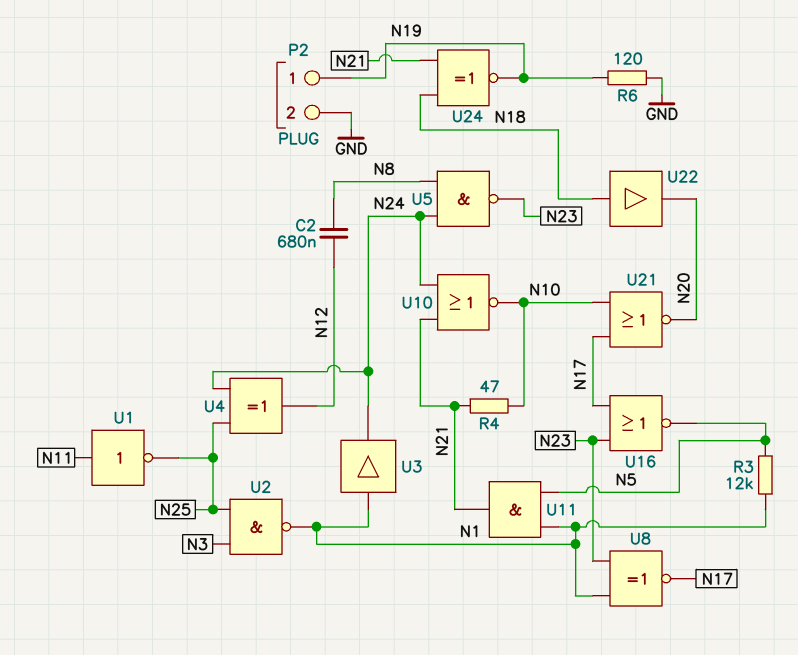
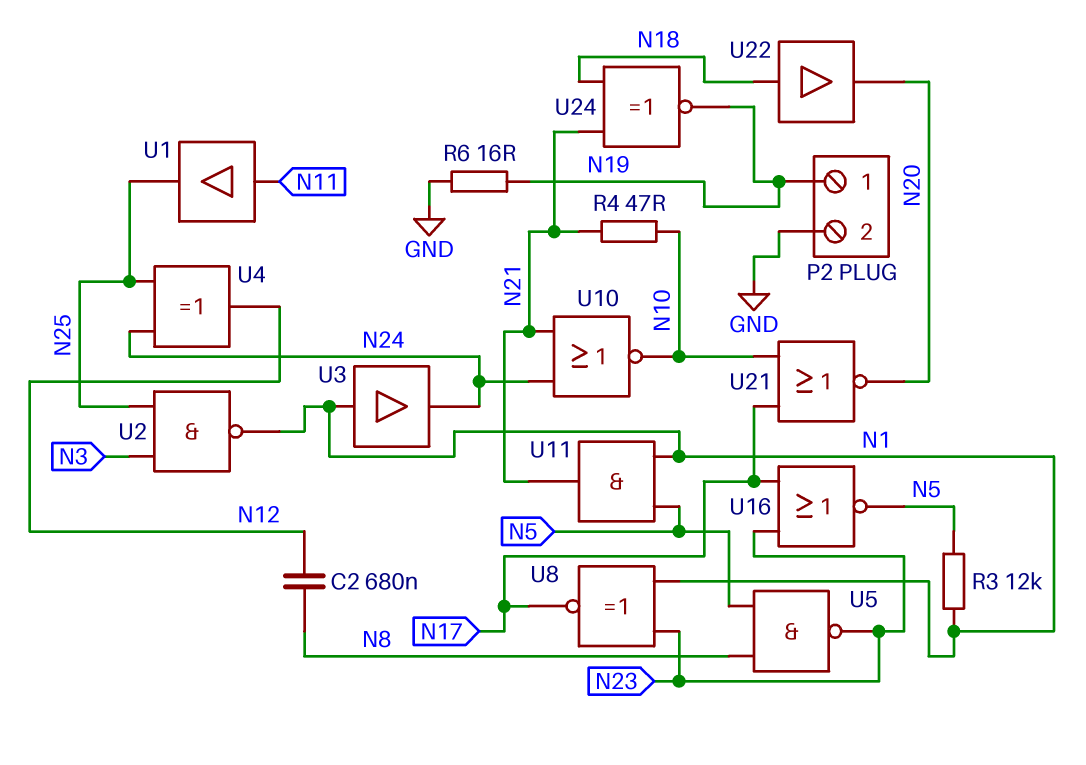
R6: 120 (GND, N19) -> 16 (GND, N19)
U1: NOT (in N11, out N25) -> buffer (in N11, out N25)
U5: NAND (in N8, in N24, out N23) -> NAND (in N5, in N8, out N23)

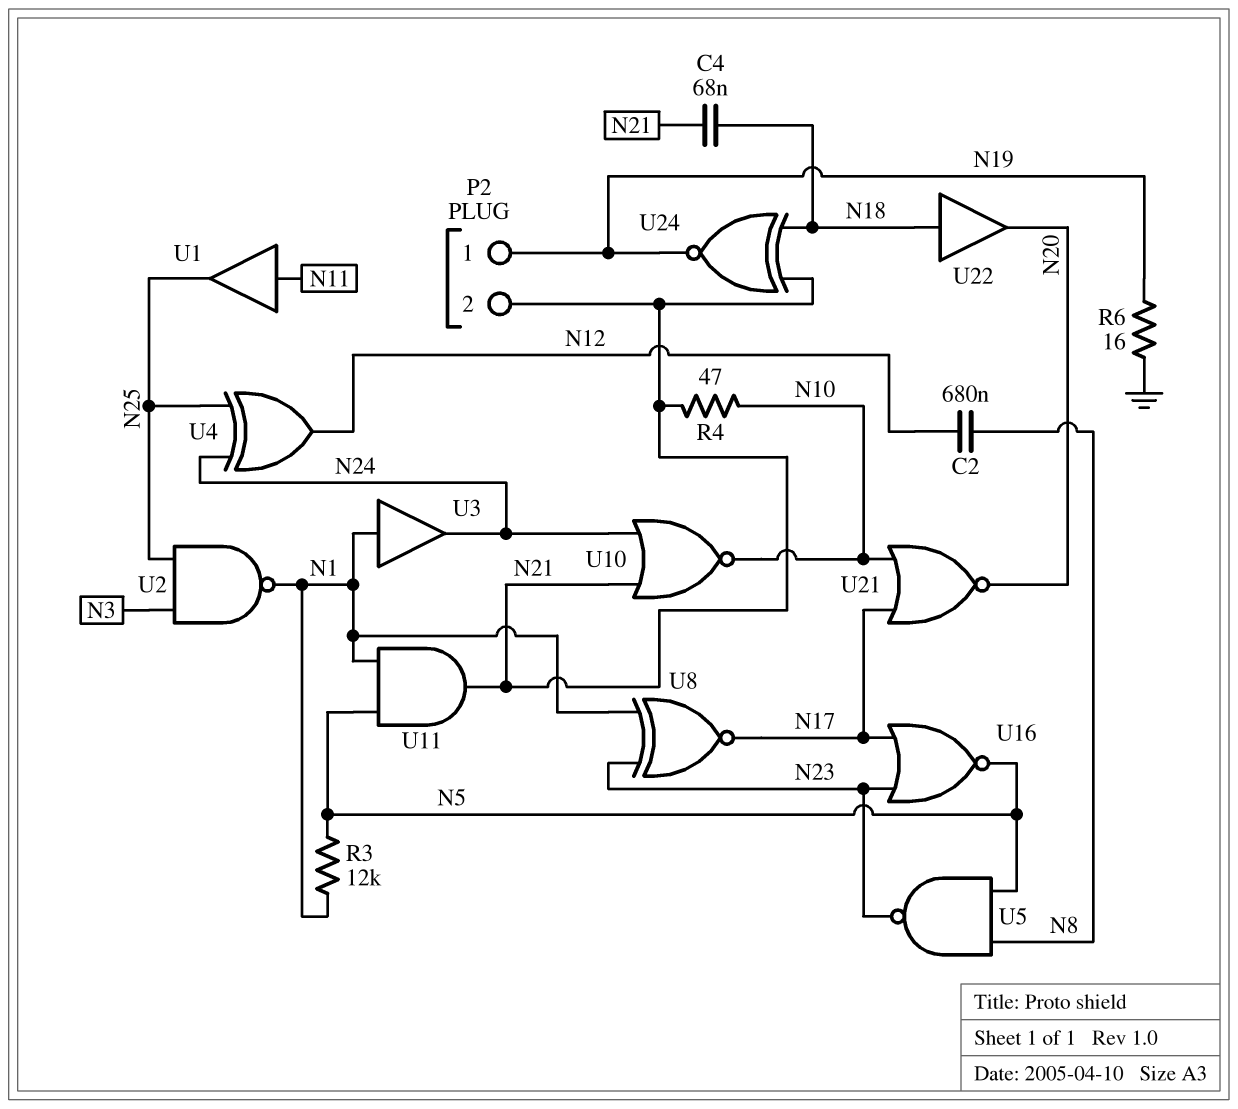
C4: none -> 68nF (N18, N21)
P2 pin 2: GND -> N21

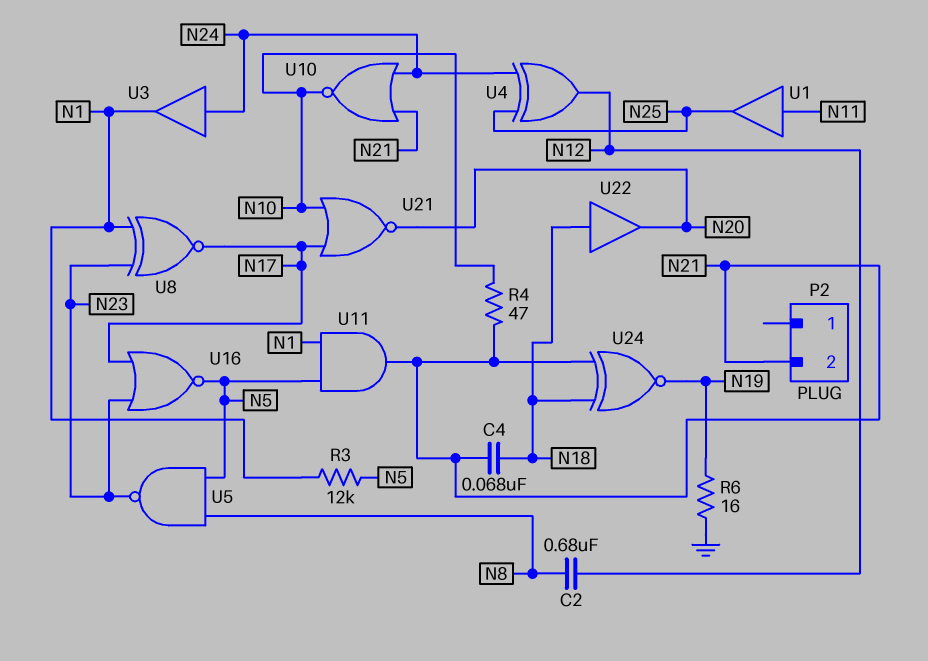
P2 pin 1: N19 -> none
U2: NAND (in N3, in N25, out N1) -> none
U3: buffer (in N1, out N24) -> buffer (in N24, out N1)

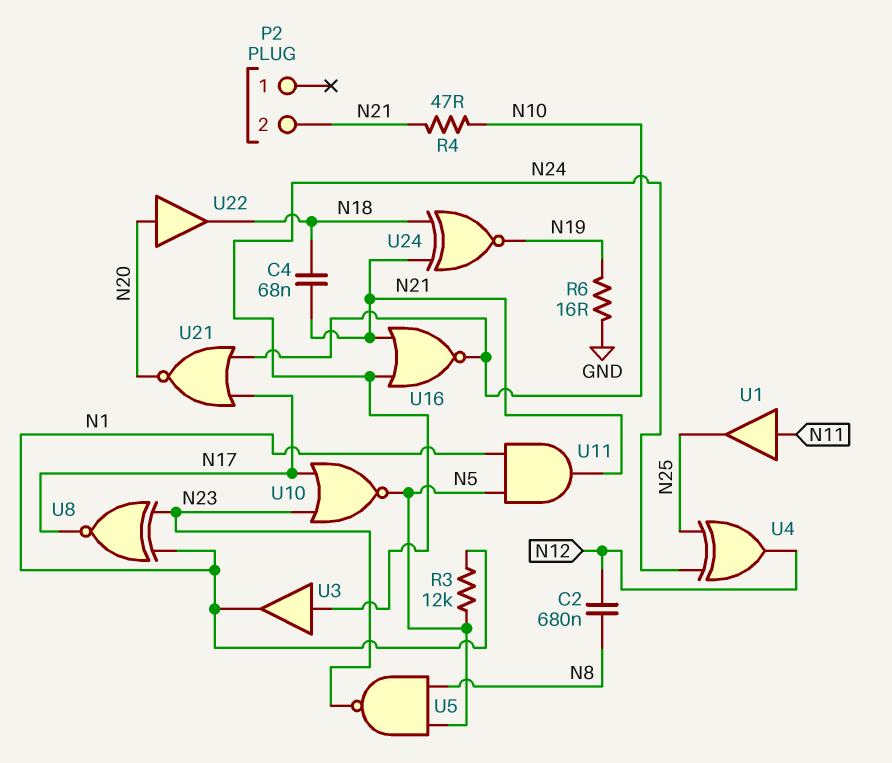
U10: NOR (in N21, in N24, out N10) -> NOR (in N17, in N23, out N5)
U16: NOR (in N17, in N23, out N5) -> NOR (in N21, in N24, out N10)
U22: buffer (in N18, out N20) -> buffer (in N20, out N18)

